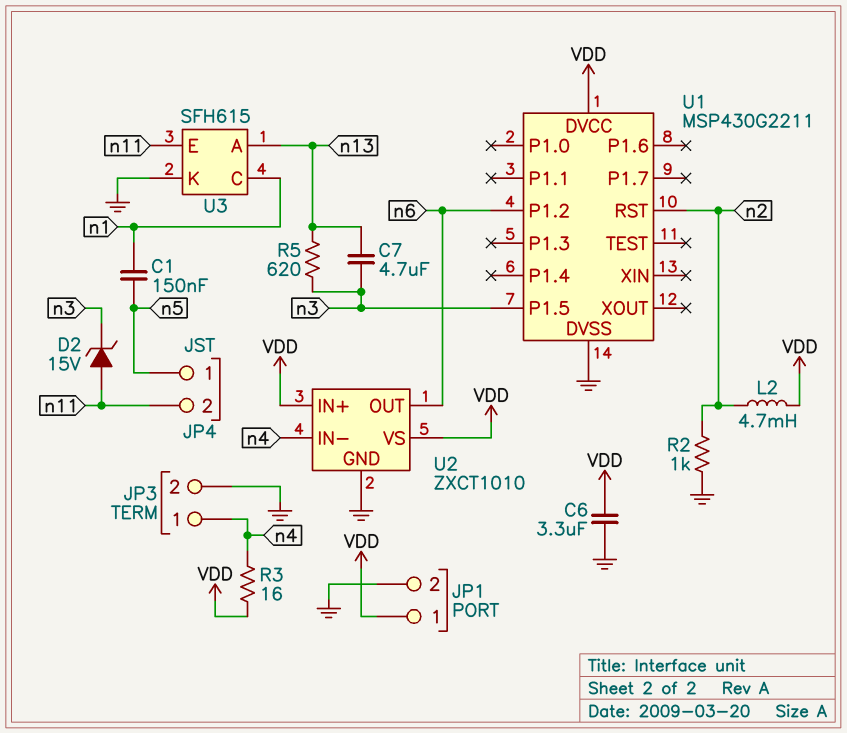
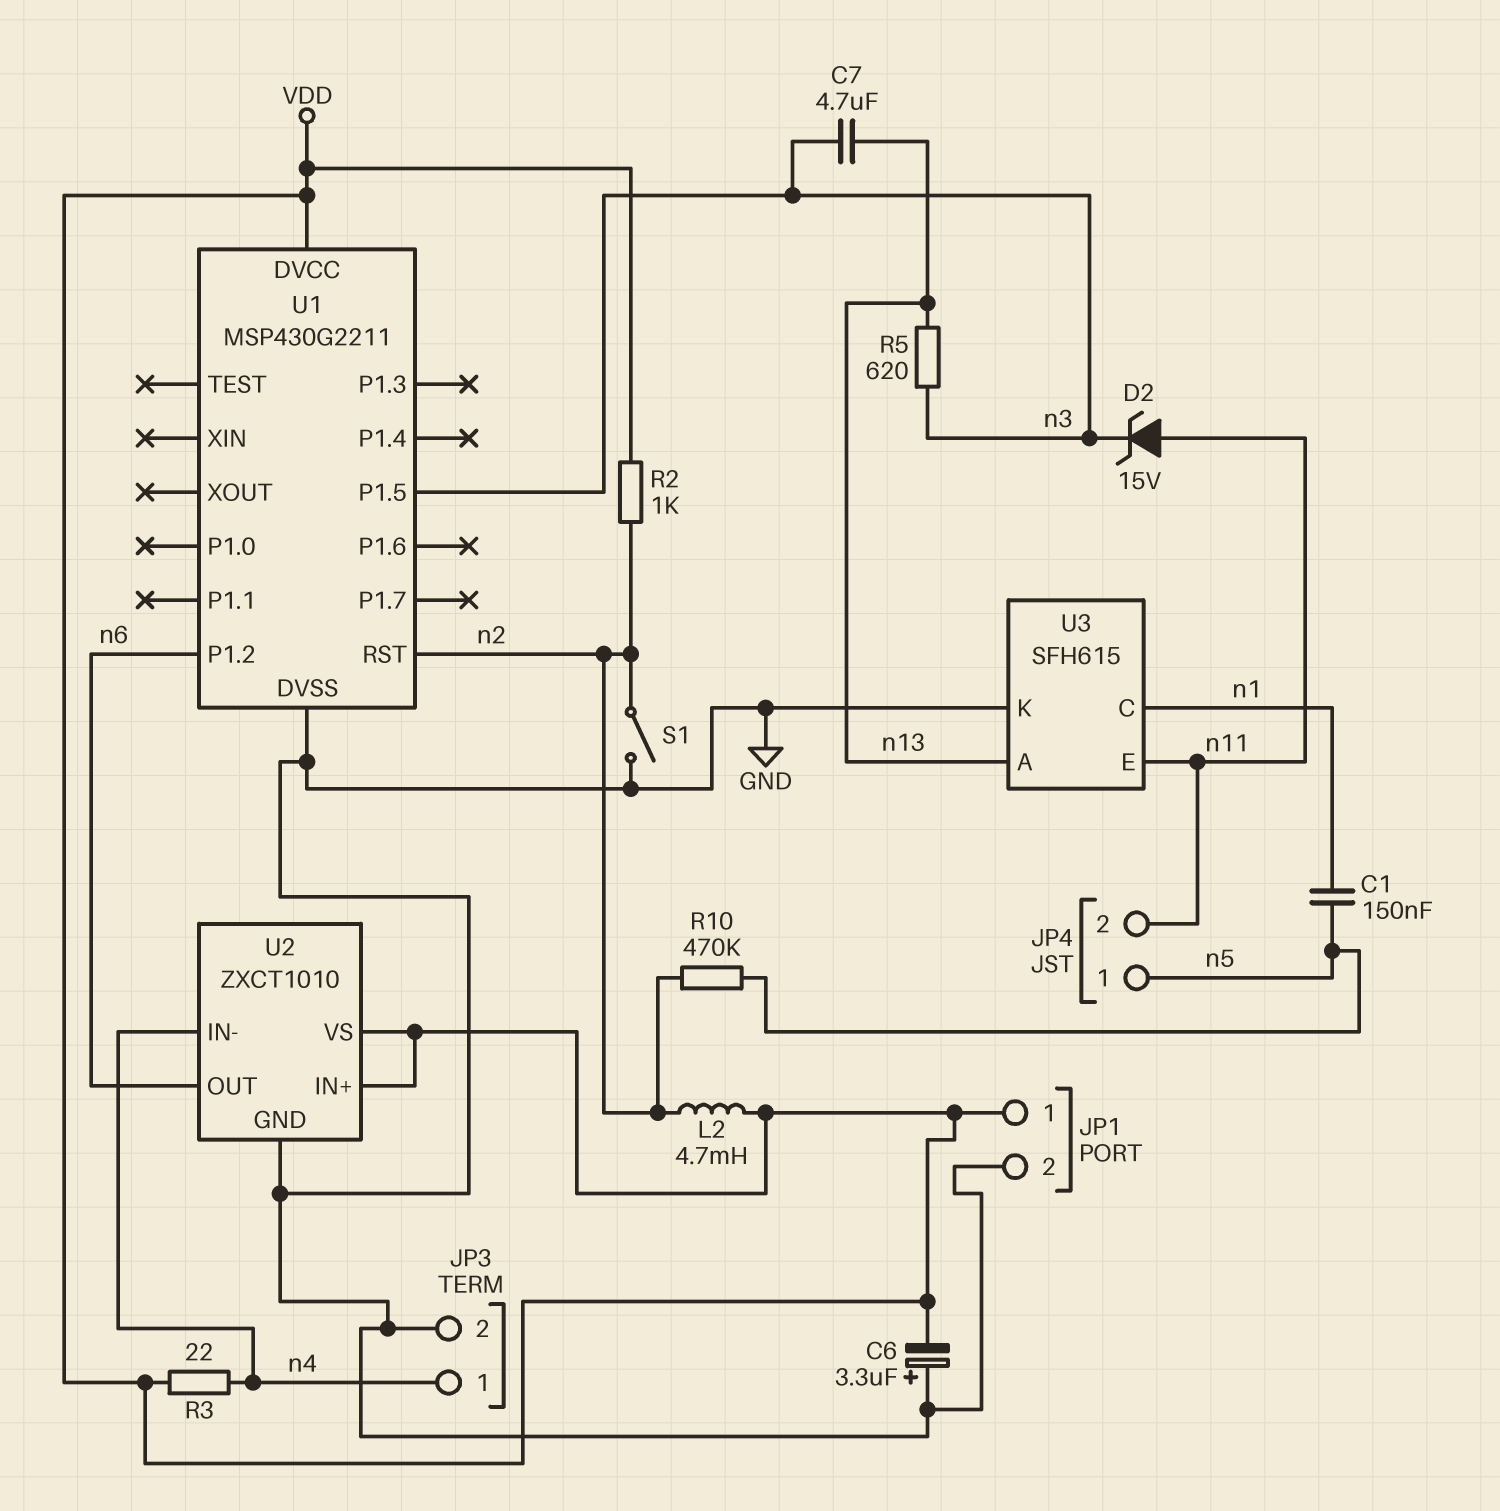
C6: 3.3uF (GND, VDD) -> 3.3uF (plus GND, minus VDD)
R2: 1k (GND, n2) -> 1k (VDD, n2)
R3: 16 (VDD, n4) -> 22 (VDD, n4)
R10: none -> 470k (n2, n5)
S1: none -> switch (GND, n2)

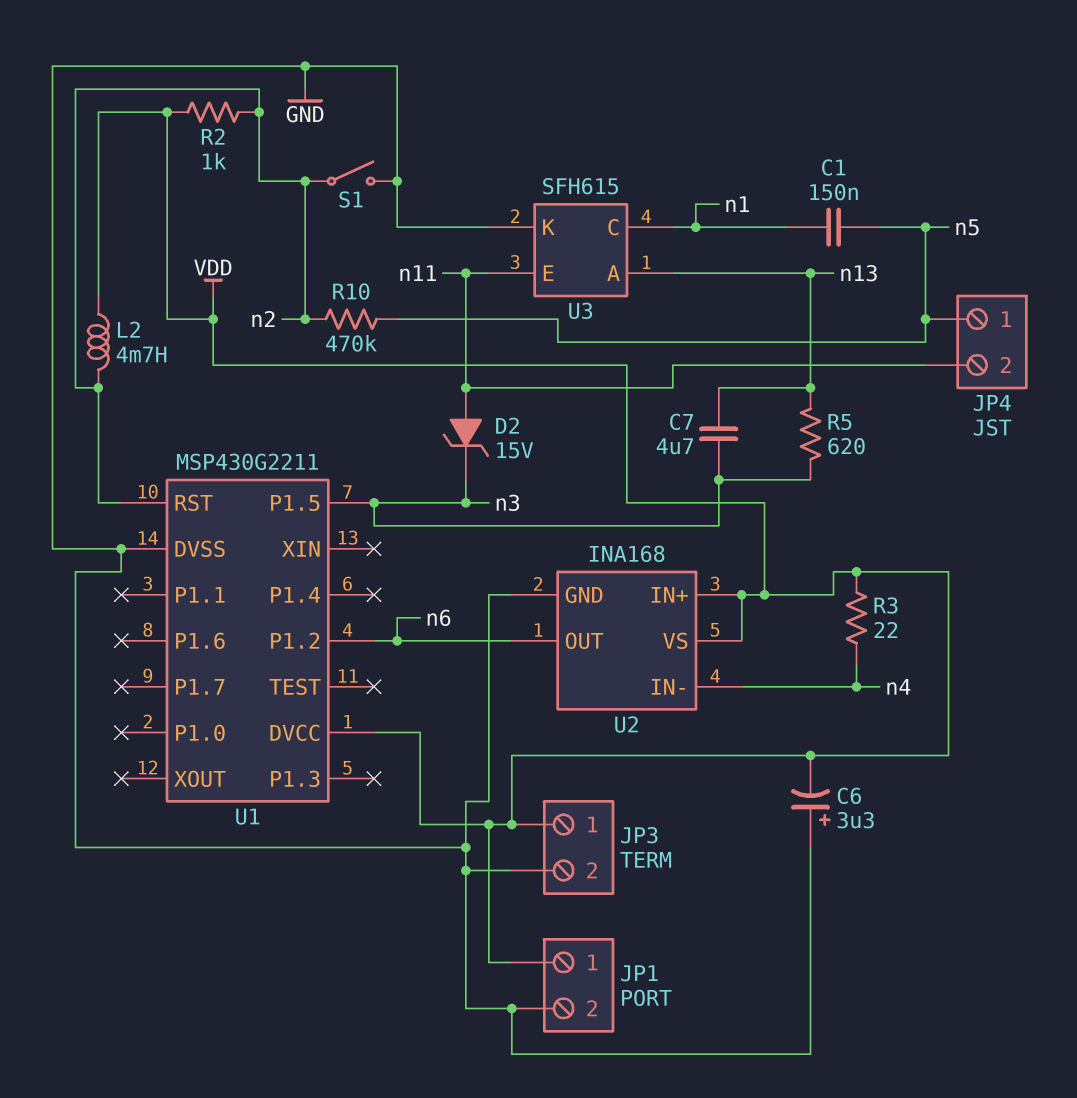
JP3 pin 1: n4 -> VDD
U2: ZXCT1010 -> INA168

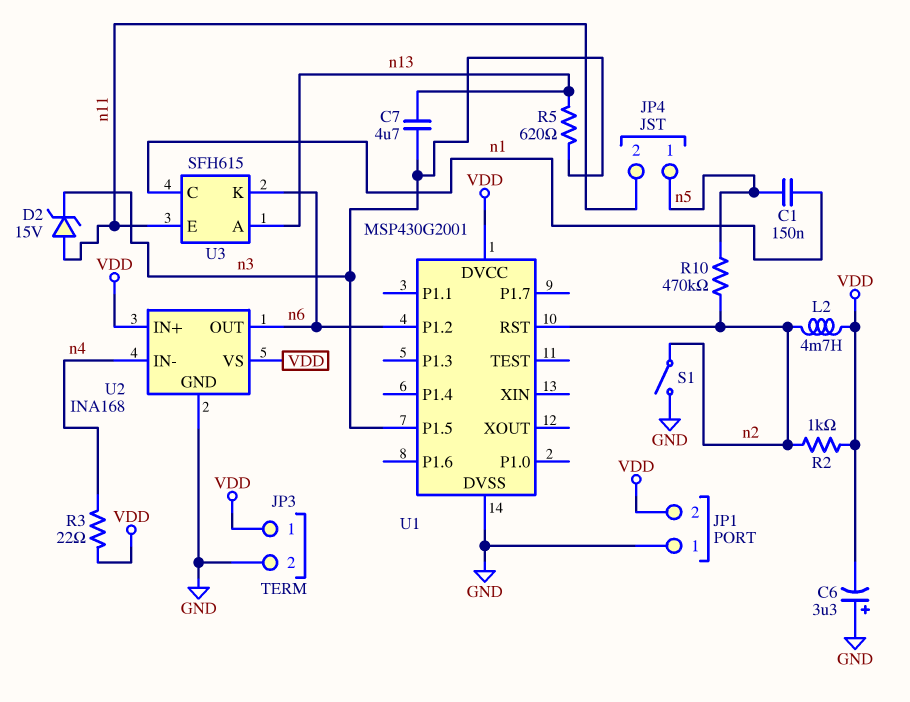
JP1 pin 1: VDD -> GND
JP1 pin 2: GND -> VDD
U1: MSP430G2211 -> MSP430G2001
U3 pin K: GND -> n6

